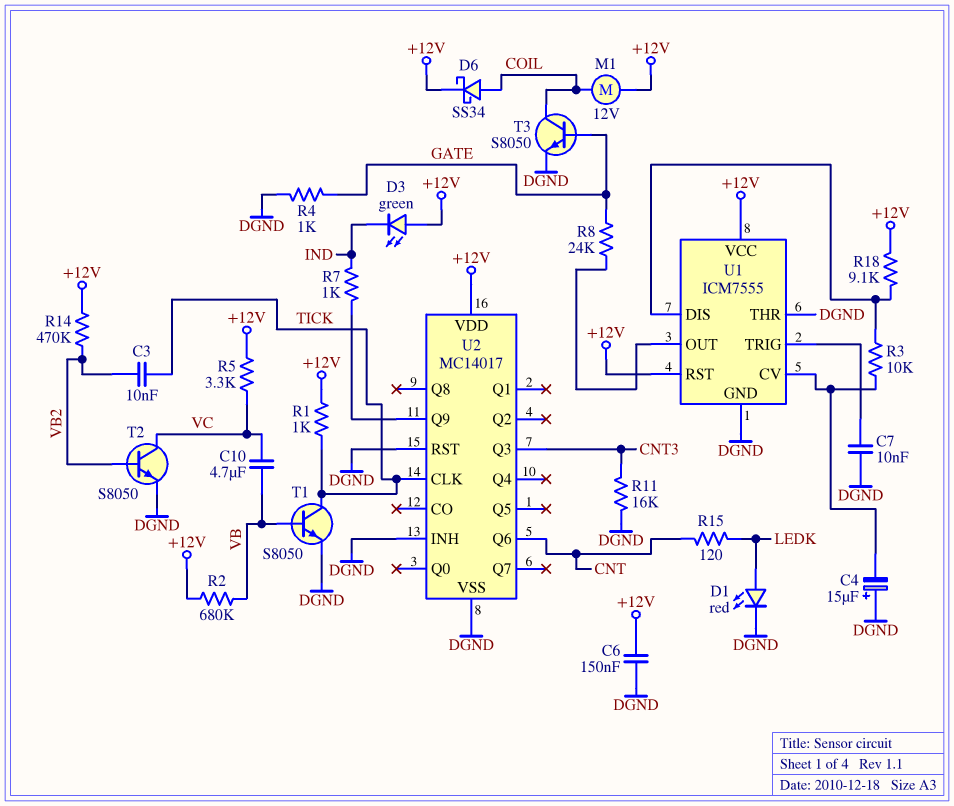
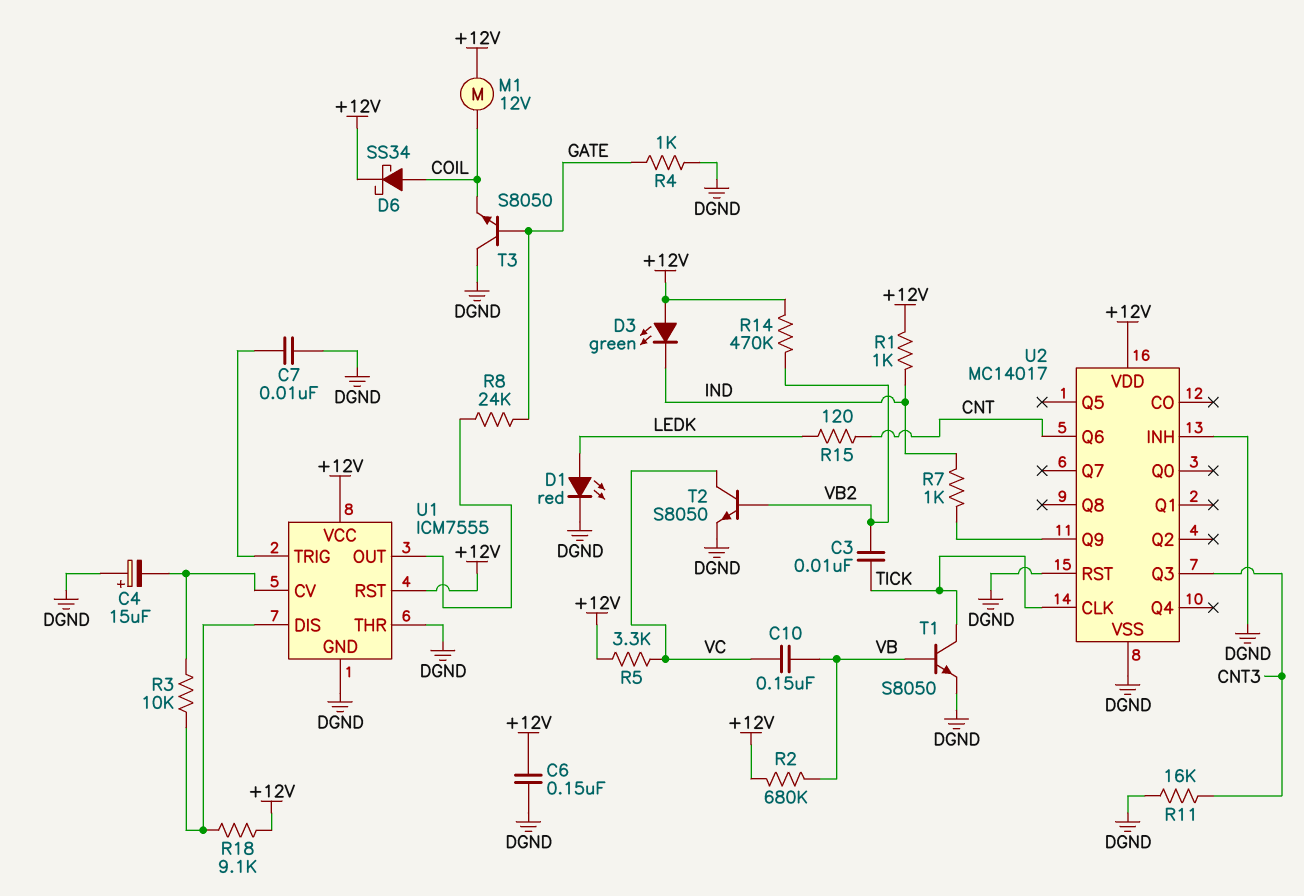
C10: 4.7uF (VB, VC) -> 150nF (VB, VC)
R1: 1k (+12V, TICK) -> 1k (+12V, IND)
T3: NPN S8050 (B GATE, C COIL, E DGND) -> NPN S8050 (B GATE, C DGND, E COIL)

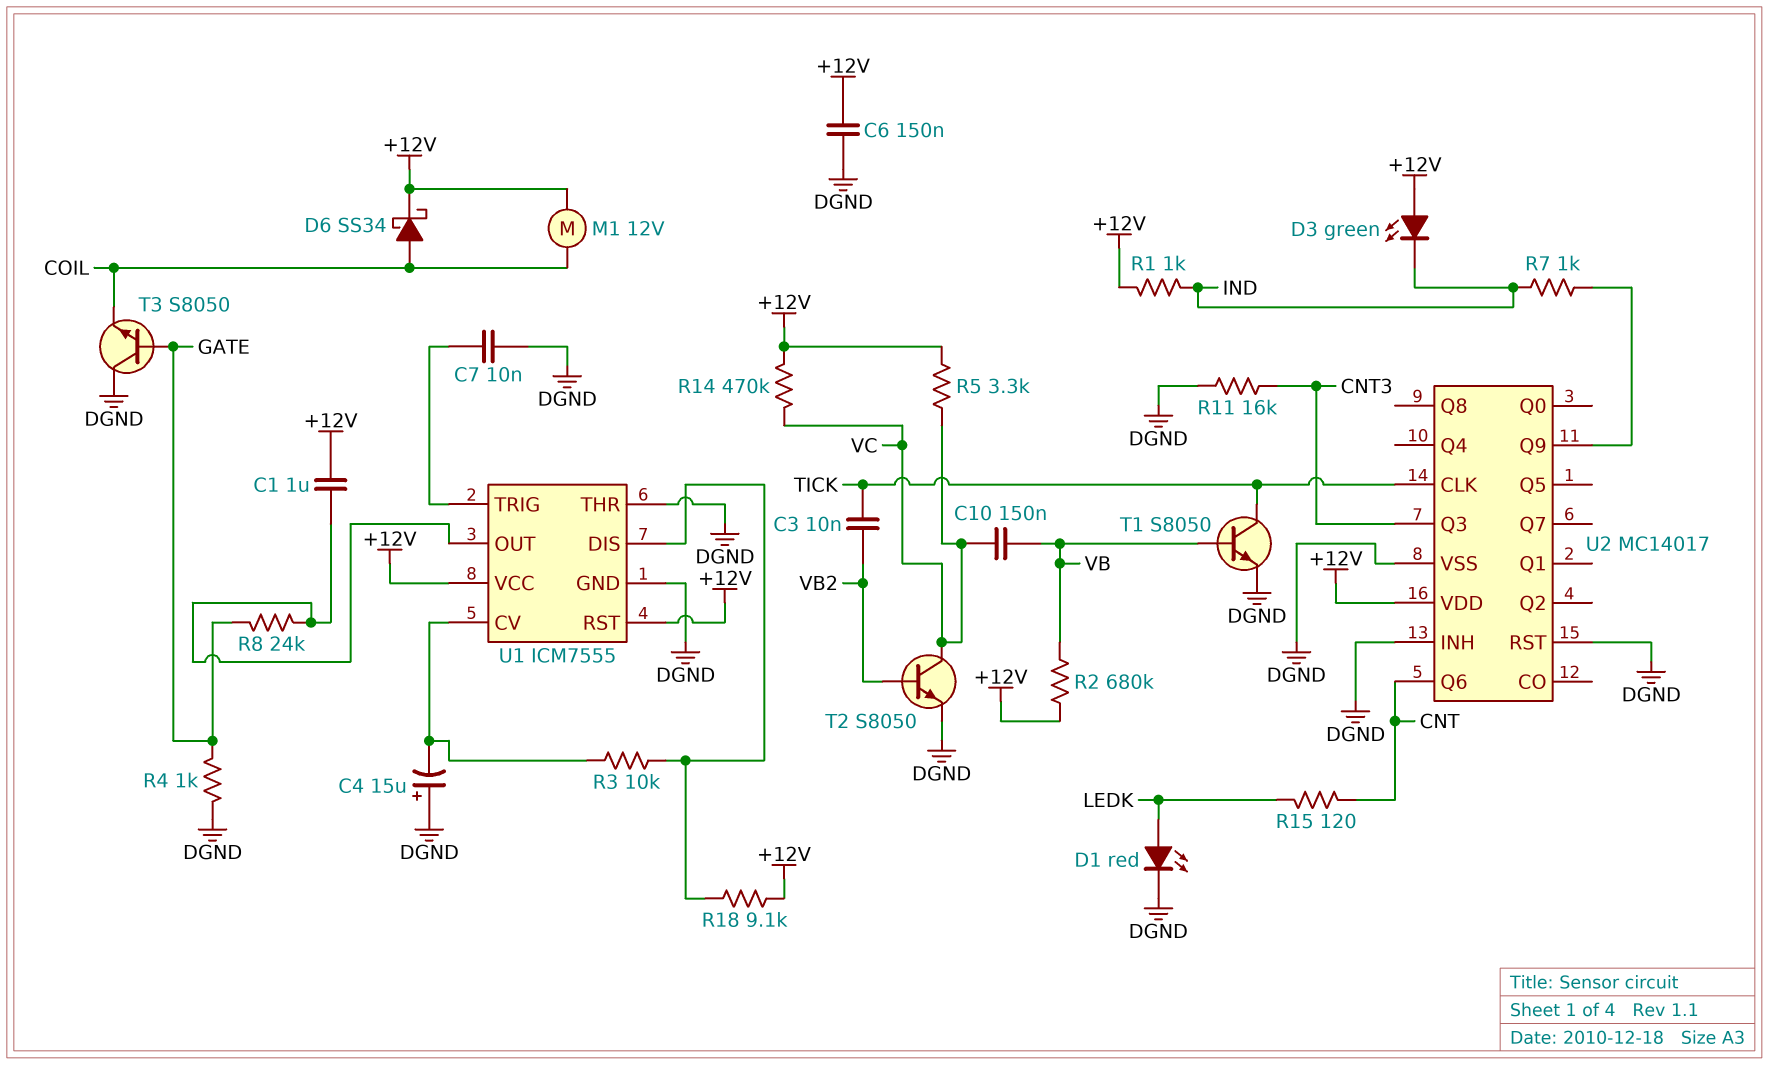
C1: none -> 1uF (+12V, U1/OUT)
R14: 470k (+12V, VB2) -> 470k (+12V, VC)

